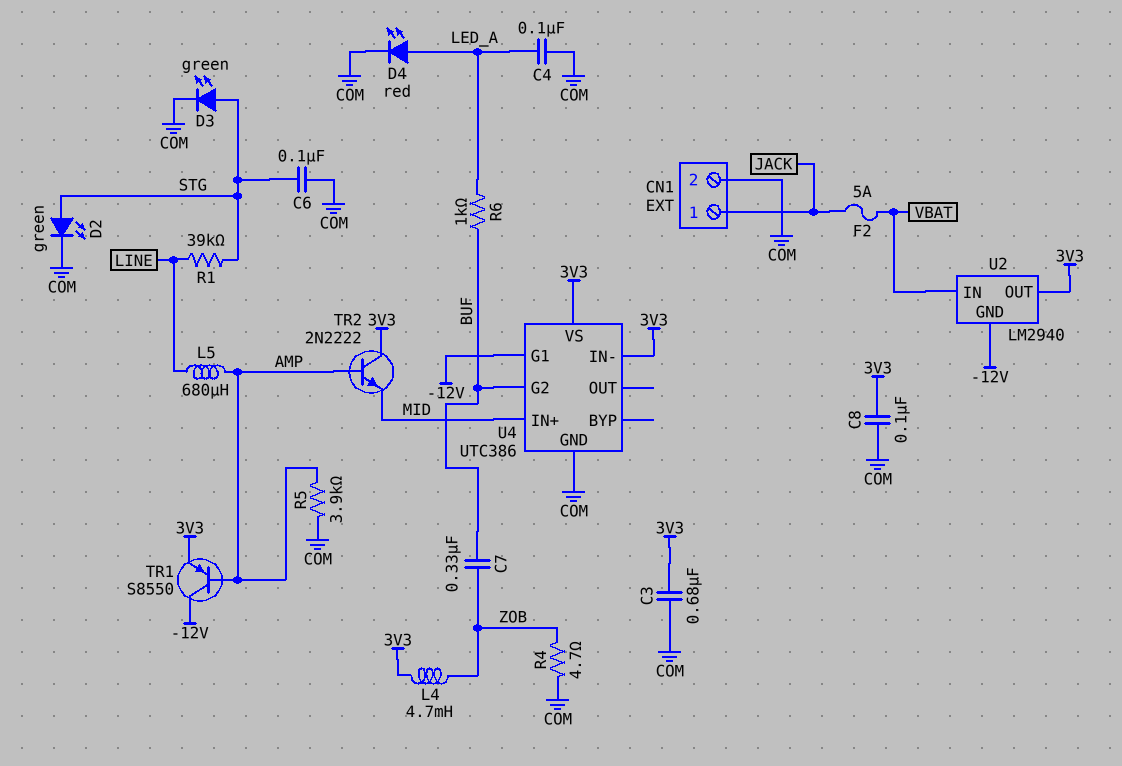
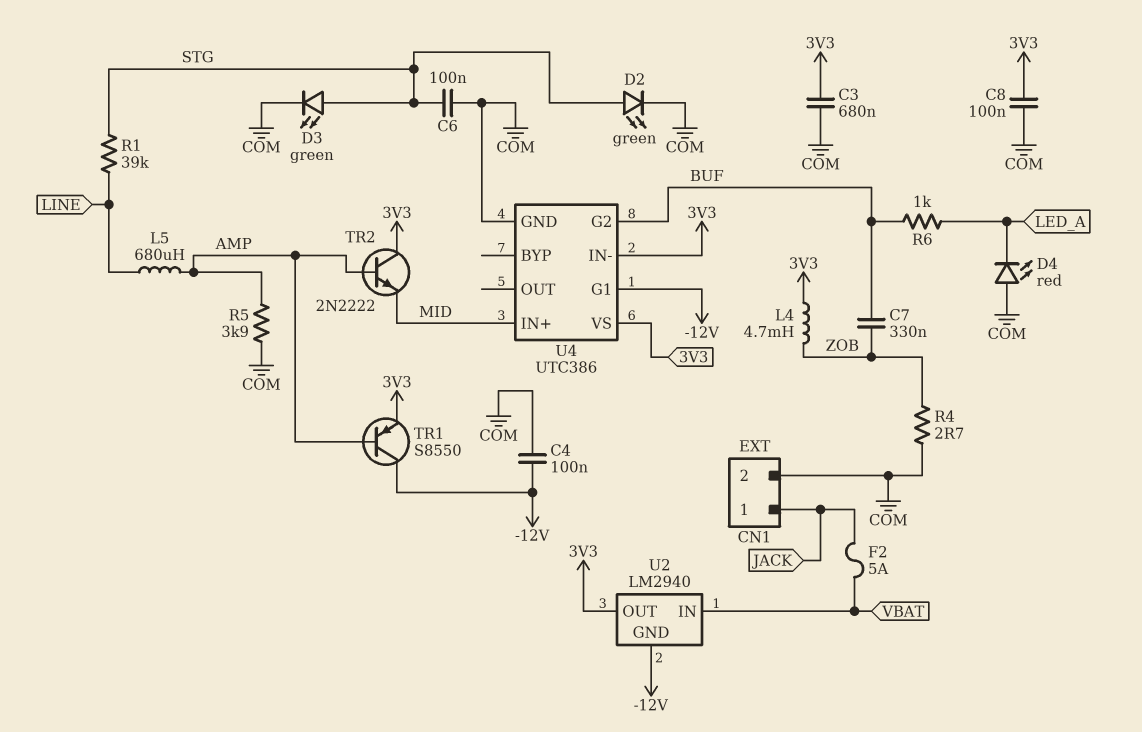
C4: 100nF (COM, LED_A) -> 100nF (-12V, COM)
D4: LED red (A LED_A, K COM) -> LED red (A COM, K LED_A)
R4: 4.7 (COM, ZOB) -> 2.7 (COM, ZOB)

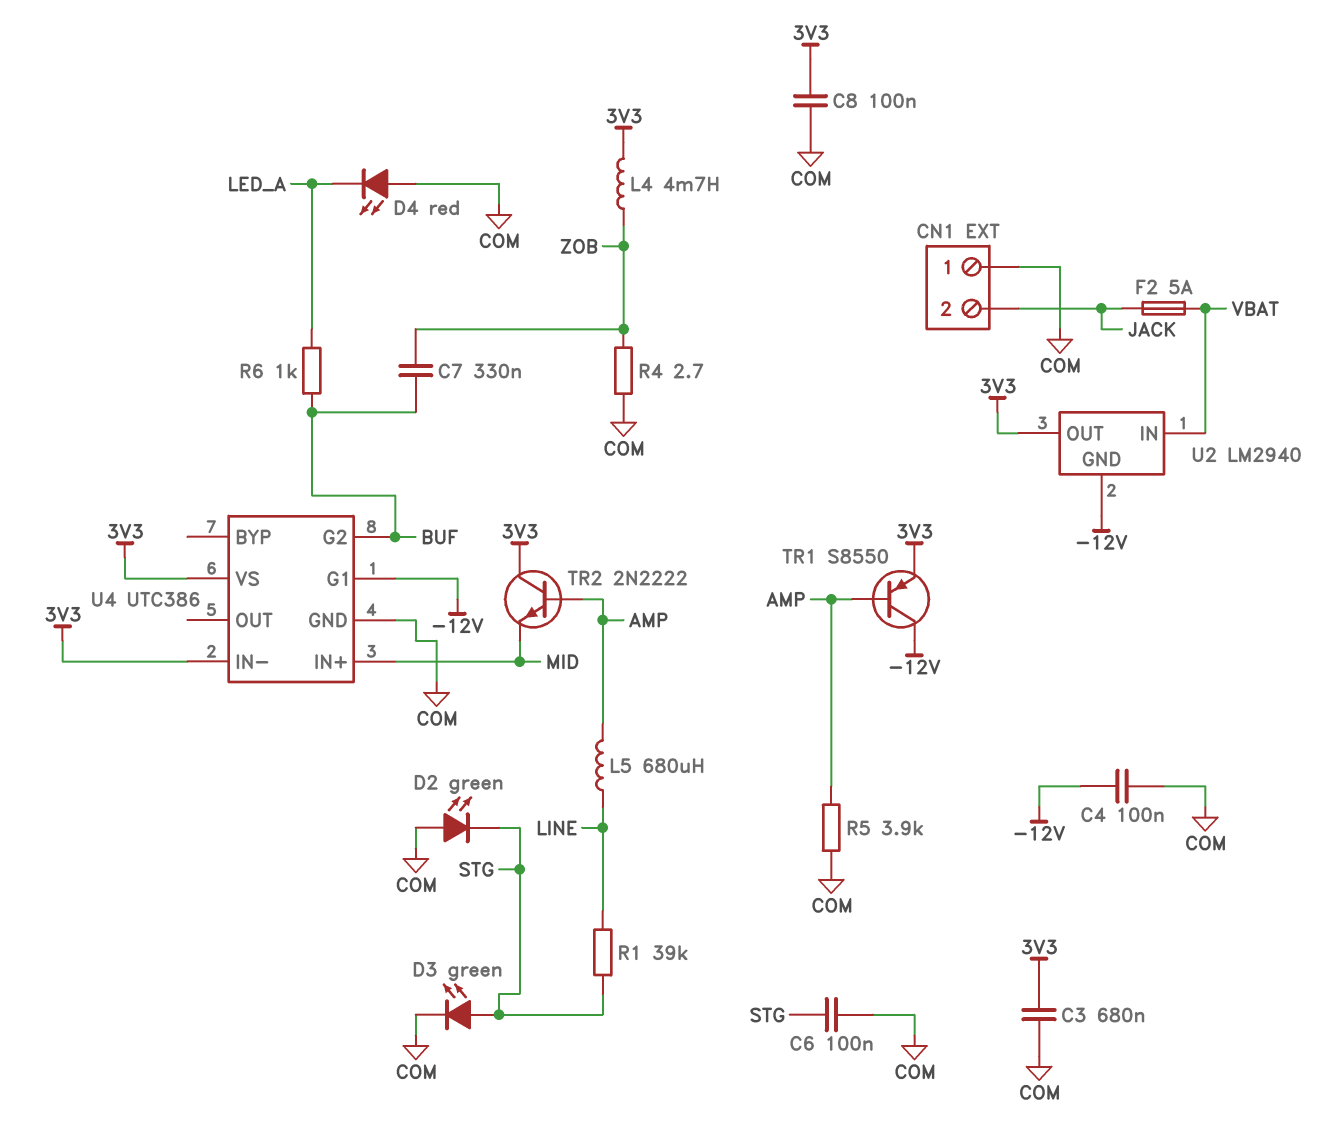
CN1 pin 1: JACK -> COM
CN1 pin 2: COM -> JACK
D2: LED green (A STG, K COM) -> LED green (A COM, K STG)

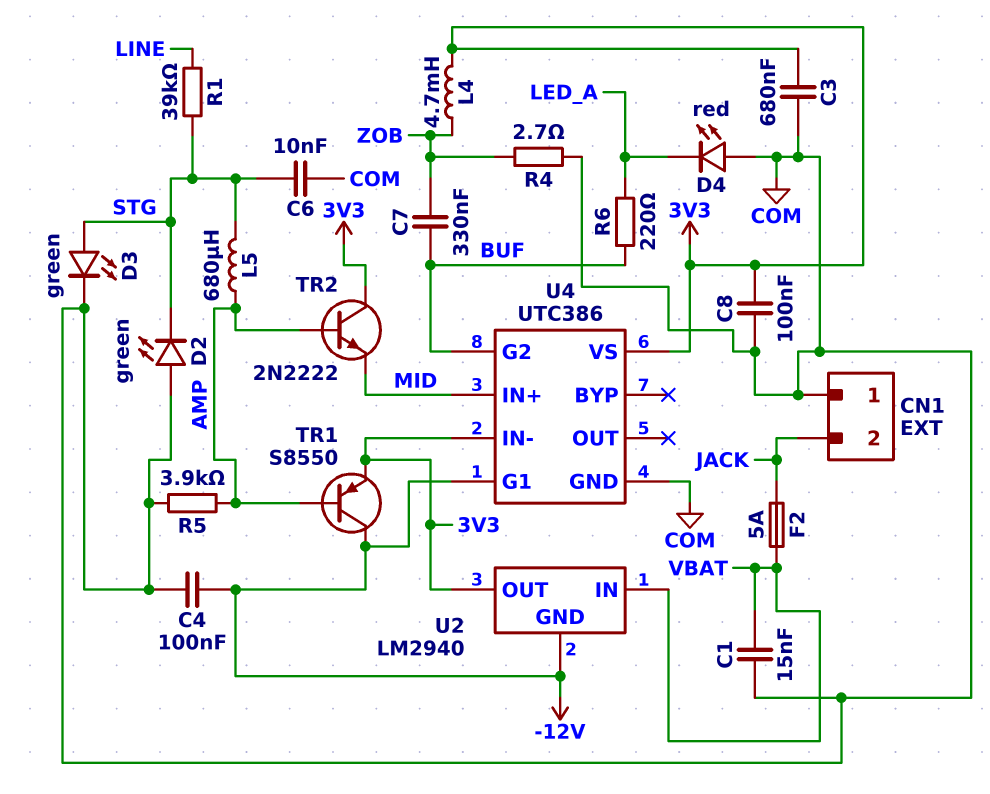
C1: none -> 15nF (COM, VBAT)
C6: 100nF (COM, STG) -> 10nF (COM, STG)
L5: 680uH (AMP, LINE) -> 680uH (AMP, STG)
R6: 1k (BUF, LED_A) -> 220 (BUF, LED_A)

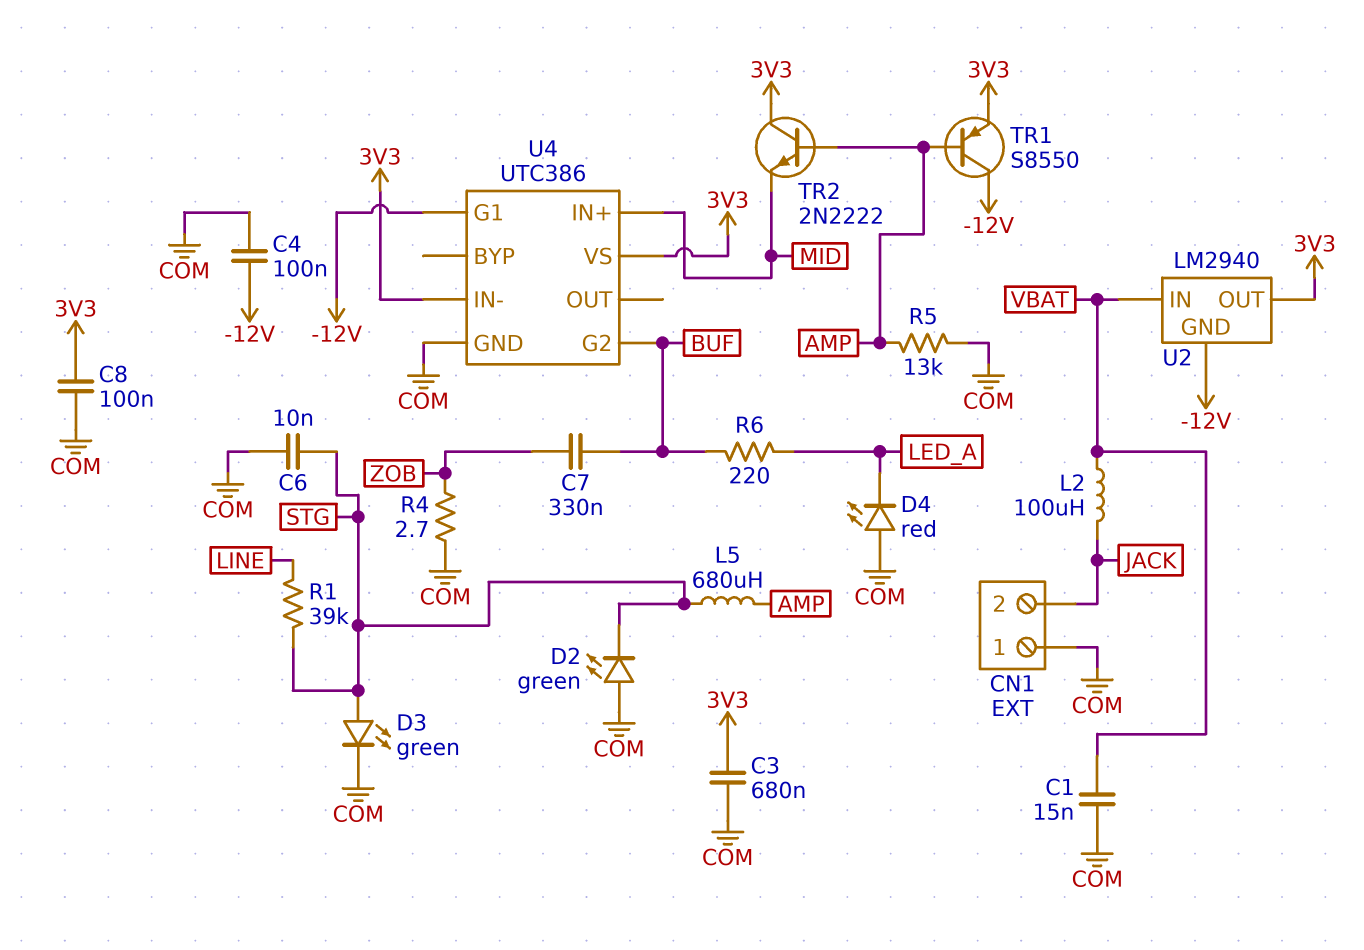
F2: 5A (JACK, VBAT) -> none
L2: none -> 100uH (JACK, VBAT)
L4: 4.7mH (3V3, ZOB) -> none
R5: 3.9k (AMP, COM) -> 13k (AMP, COM)

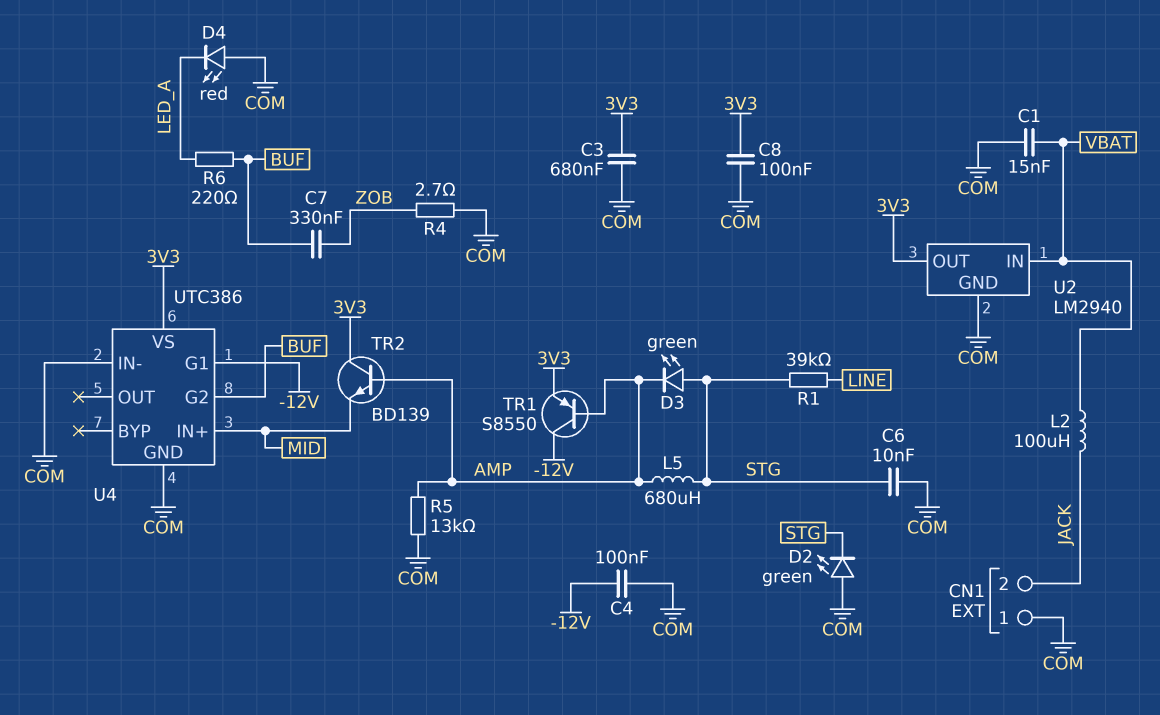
D3: LED green (A STG, K COM) -> LED green (A STG, K AMP)
TR2: NPN 2N2222 (B AMP, C 3V3, E MID) -> NPN BD139 (B AMP, C 3V3, E MID)
U2 pin GND: -12V -> COM
U4 pin IN-: 3V3 -> COM

